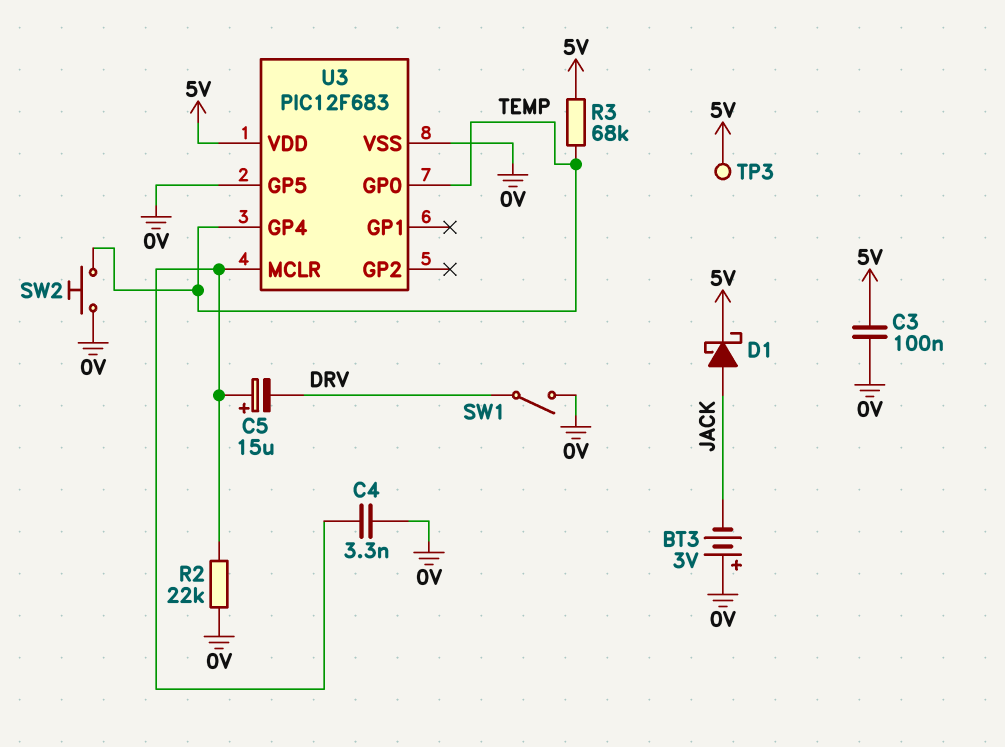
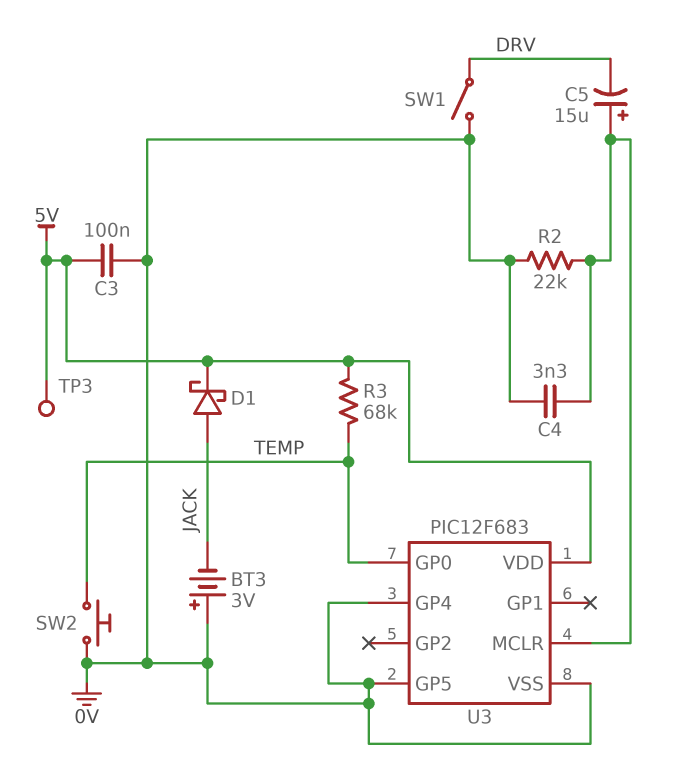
U3 pin GP4: TEMP -> 0V

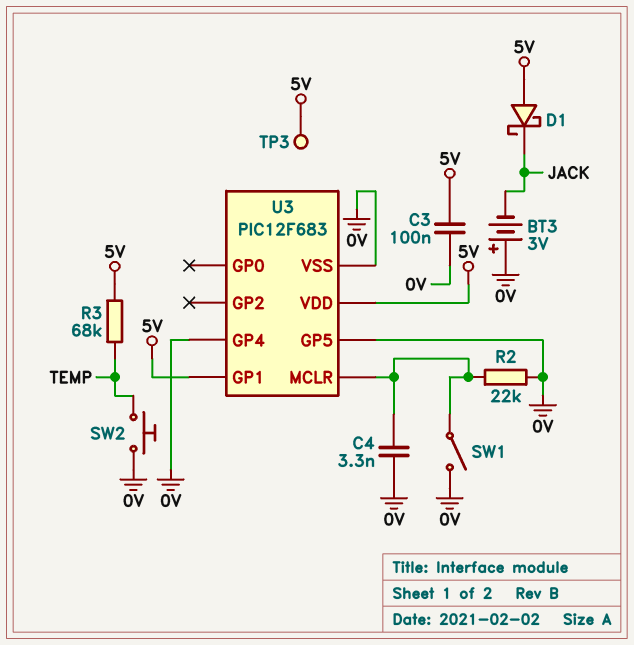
C5: 15uF (plus U3/MCLR, minus DRV) -> none
D1: schottky (A JACK, K 5V) -> schottky (A 5V, K JACK)
SW1: switch (0V, DRV) -> switch (0V, U3/MCLR)
U3 pin GP0: TEMP -> none
U3 pin GP1: none -> 5V

